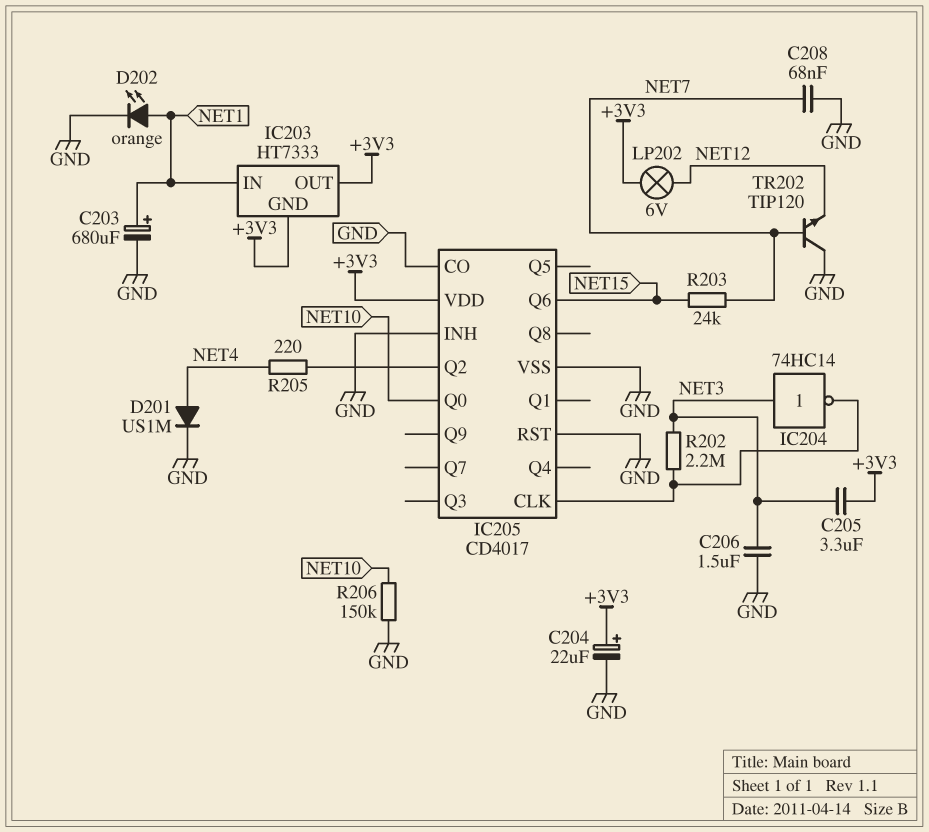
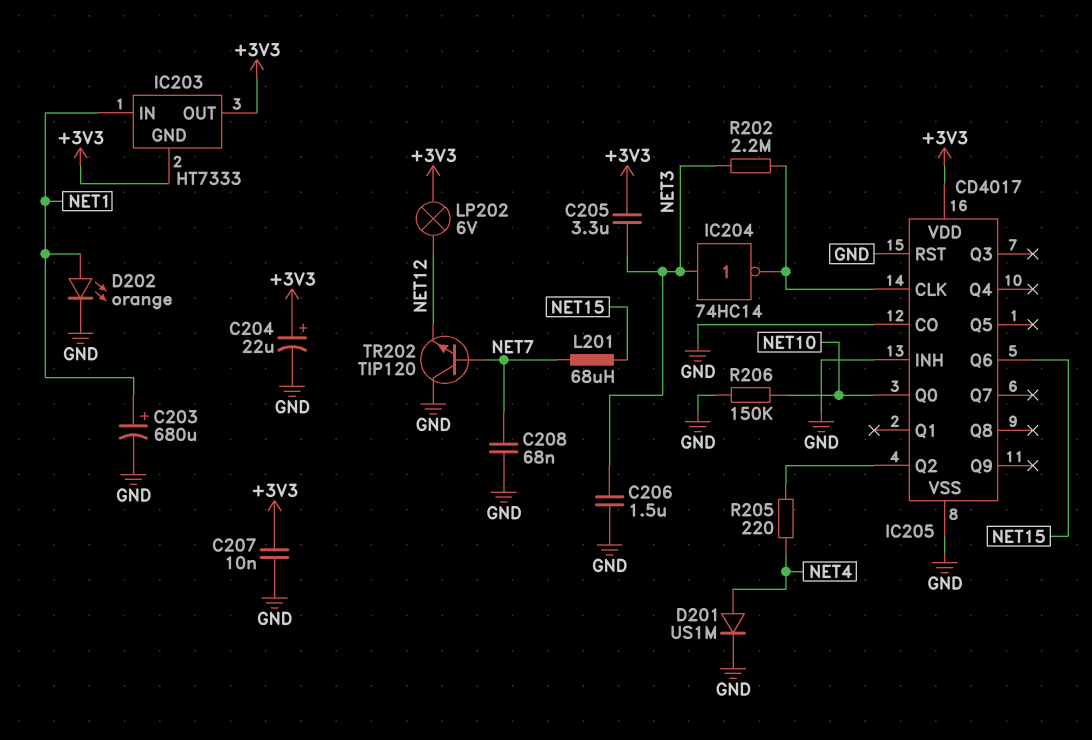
C207: none -> 10nF (+3V3, GND)
L201: none -> 68uH (NET7, NET15)
R203: 24k (NET7, NET15) -> none

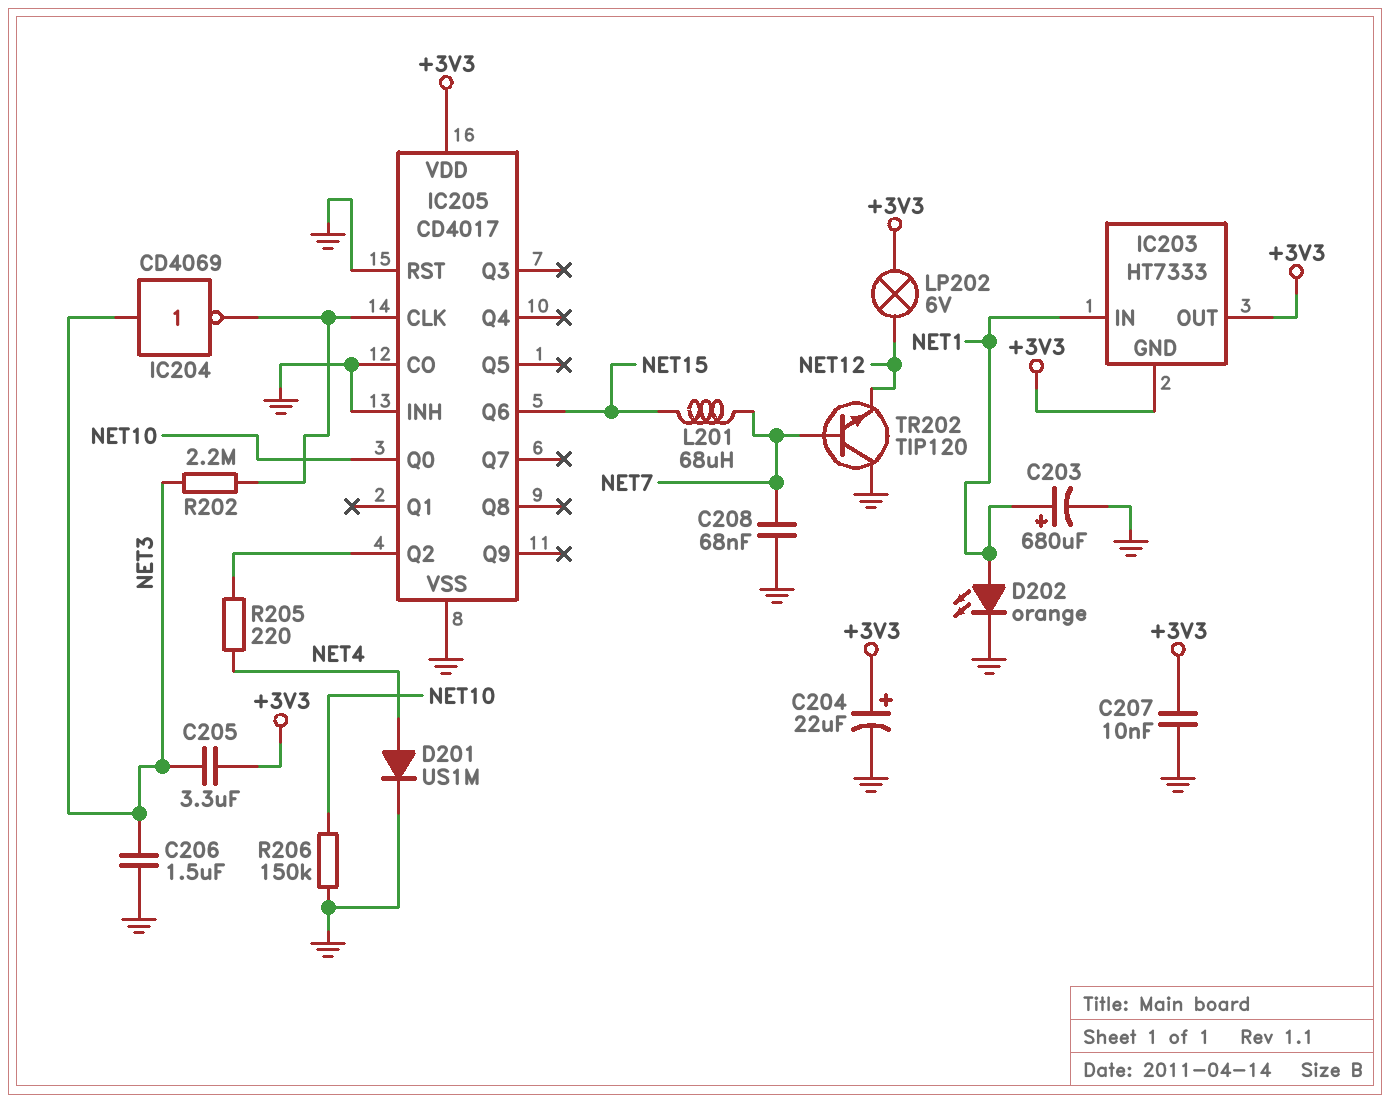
IC204: NOT 74HC14 (in NET3, out IC205/CLK) -> NOT CD4069 (in NET3, out IC205/CLK)

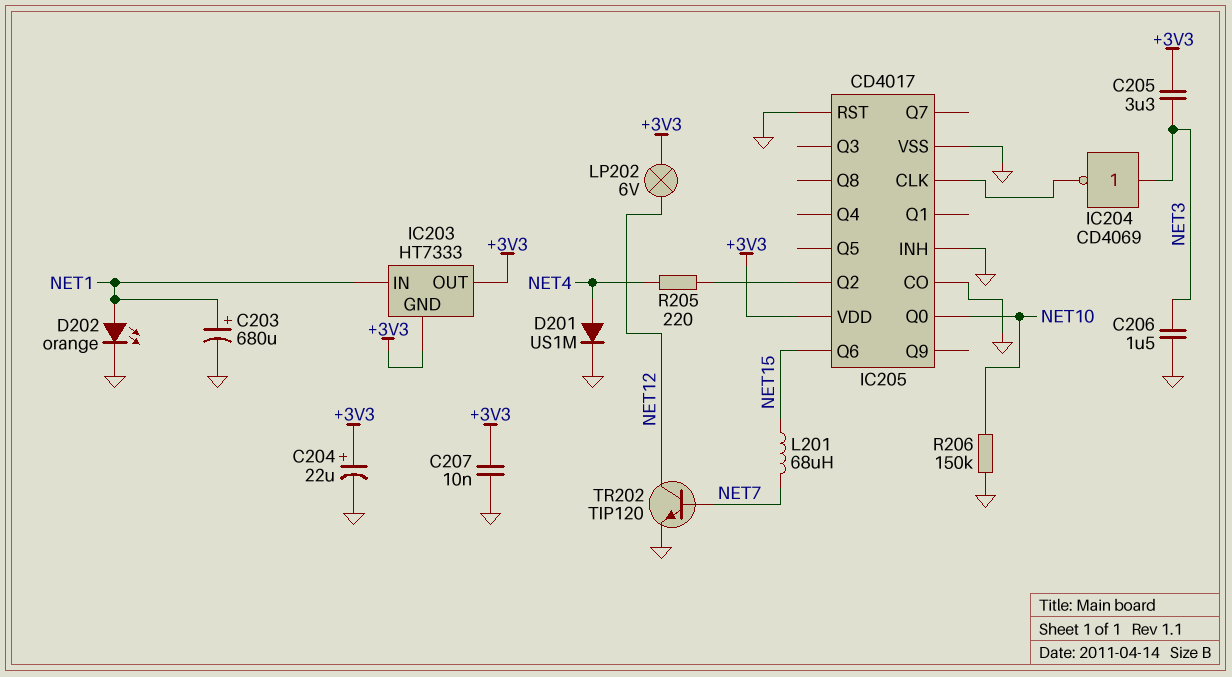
C208: 68nF (GND, NET7) -> none
R202: 2.2M (IC205/CLK, NET3) -> none
TR202: NPN TIP120 (B NET7, C GND, E NET12) -> NPN TIP120 (B NET7, C NET12, E GND)

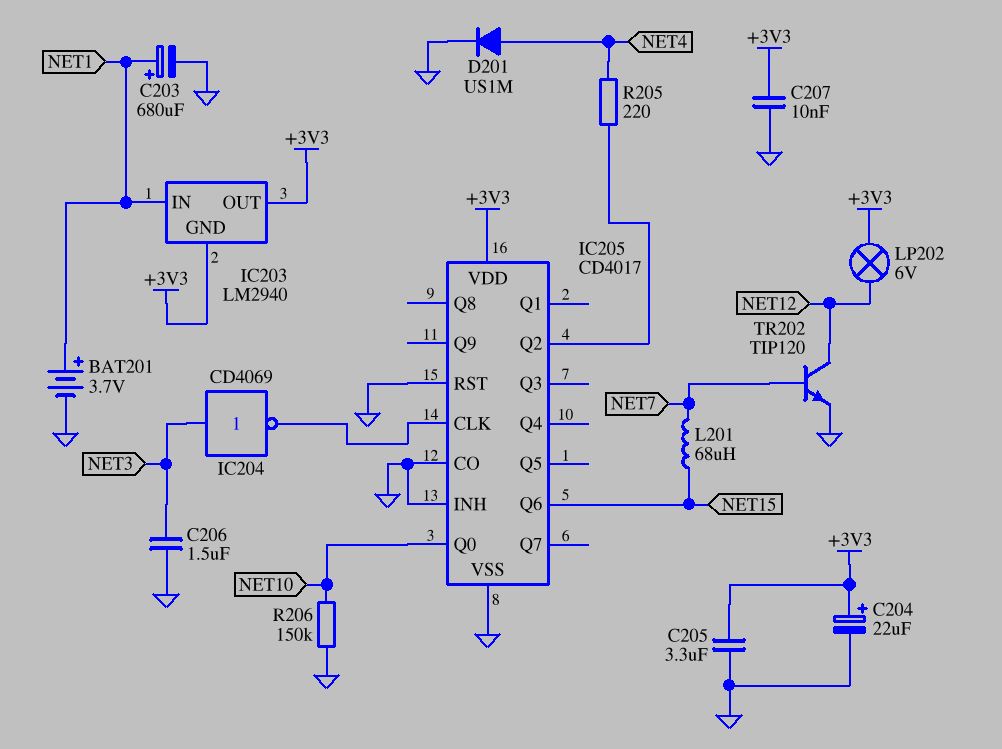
BAT201: none -> 3.7V (plus NET1, minus GND)
C205: 3.3uF (+3V3, NET3) -> 3.3uF (+3V3, GND)
D202: LED orange (A NET1, K GND) -> none
IC203: HT7333 -> LM2940

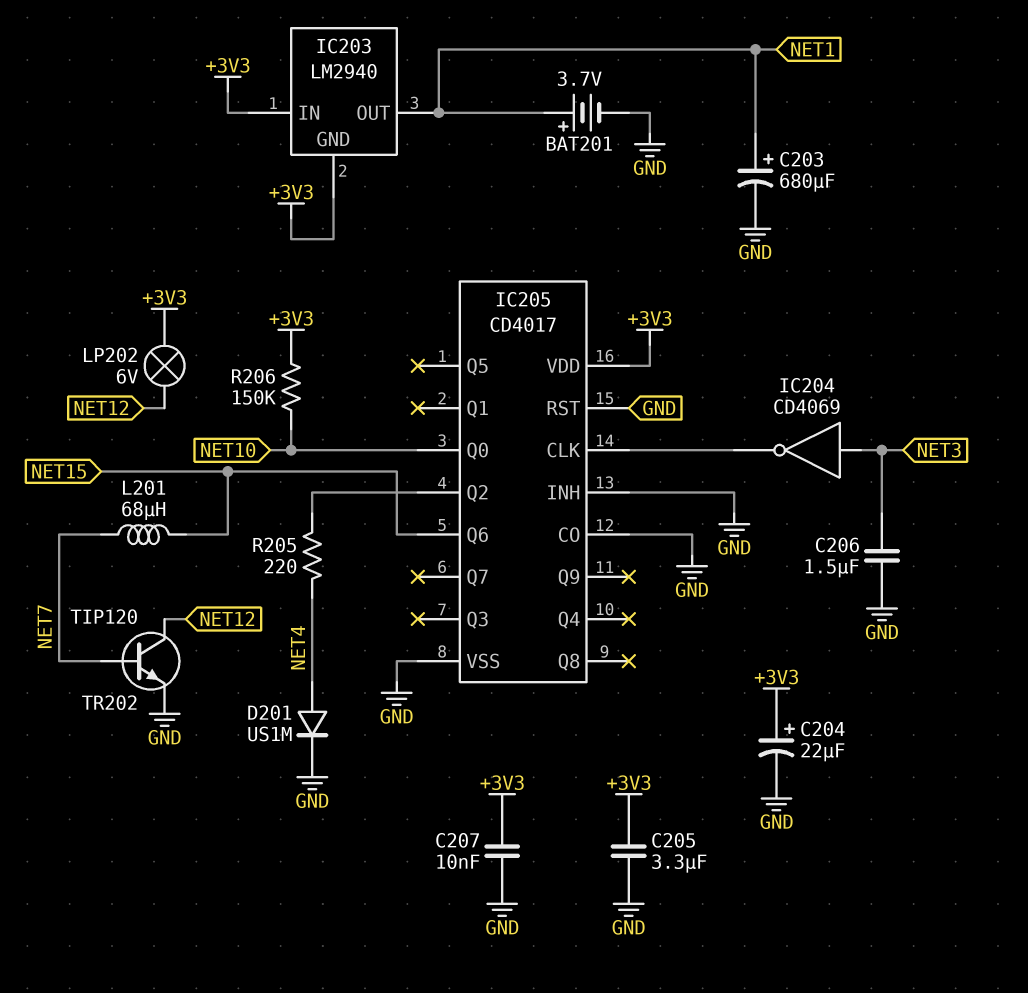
IC203 pin IN: NET1 -> +3V3
IC203 pin OUT: +3V3 -> NET1
R206: 150k (GND, NET10) -> 150k (+3V3, NET10)

